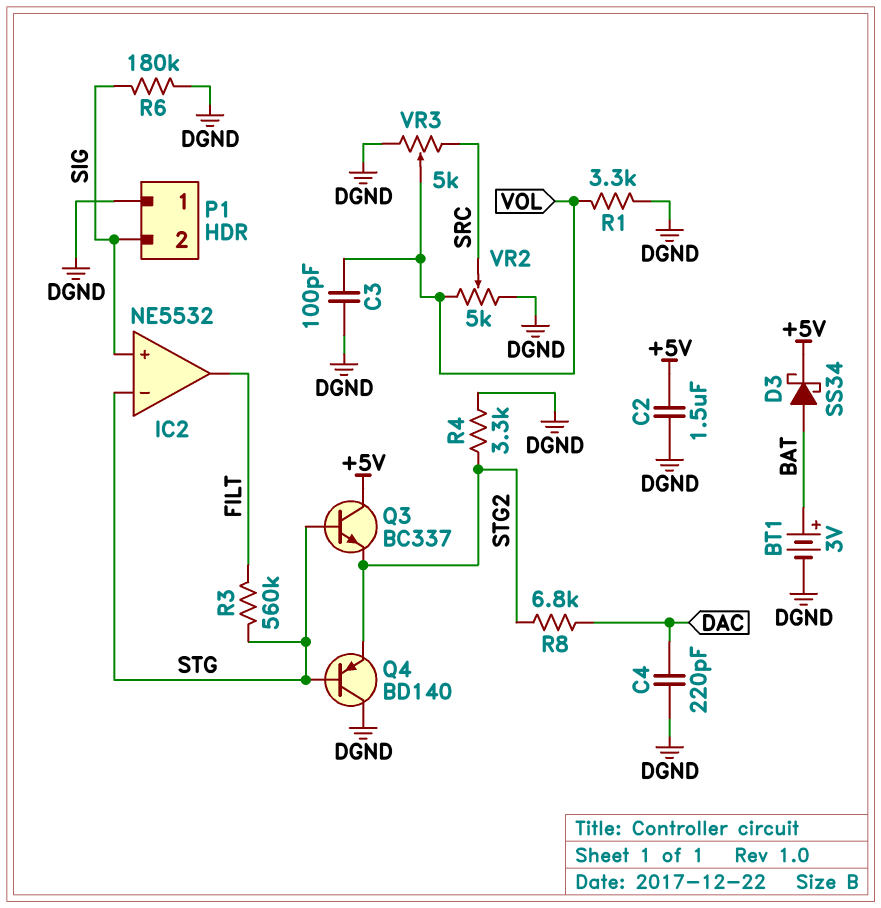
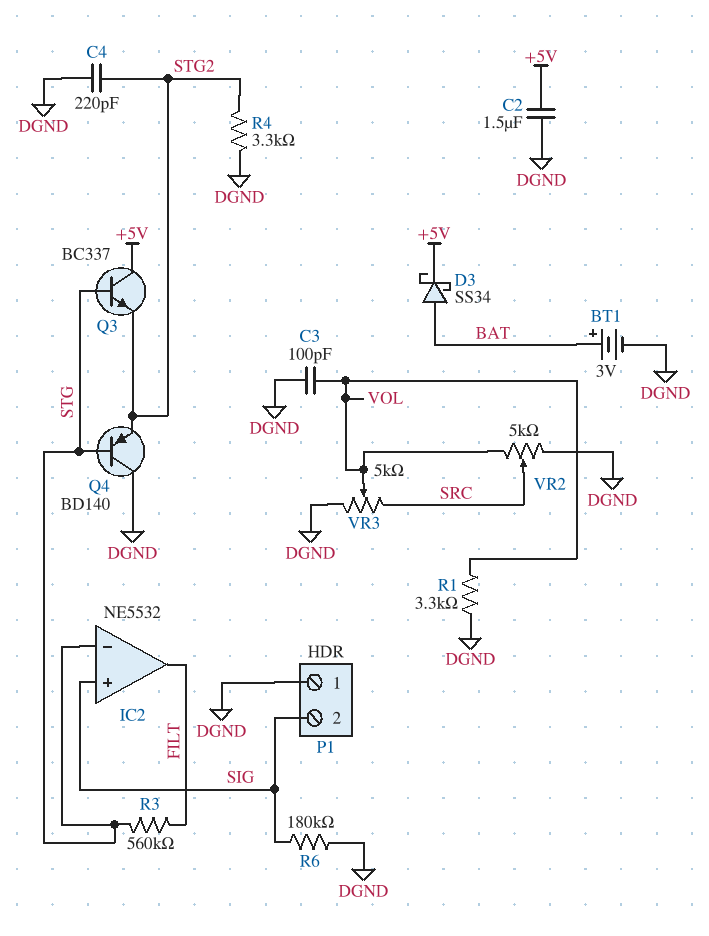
C4: 220pF (DAC, DGND) -> 220pF (DGND, STG2)
R8: 6.8k (DAC, STG2) -> none

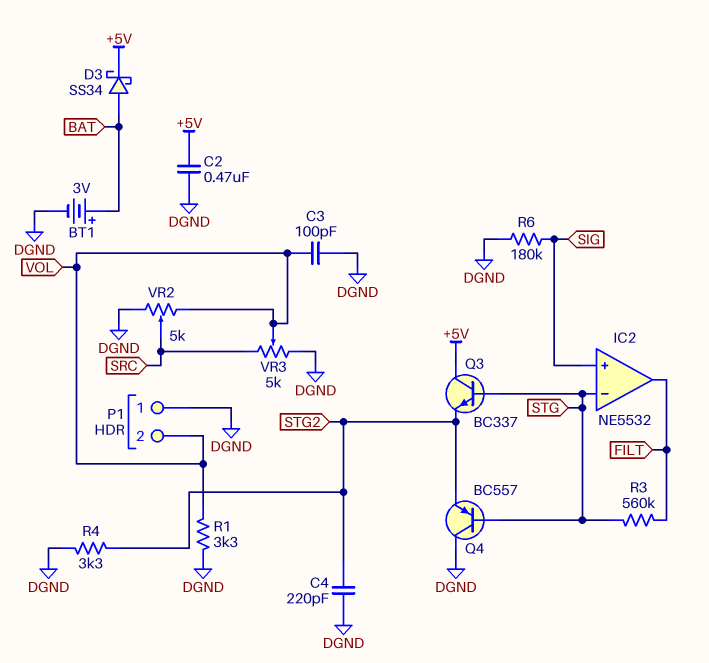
C2: 1.5uF (+5V, DGND) -> 470nF (+5V, DGND)
P1 pin 2: SIG -> VOL
Q4: PNP BD140 (B STG, C DGND, E STG2) -> PNP BC557 (B STG, C DGND, E STG2)

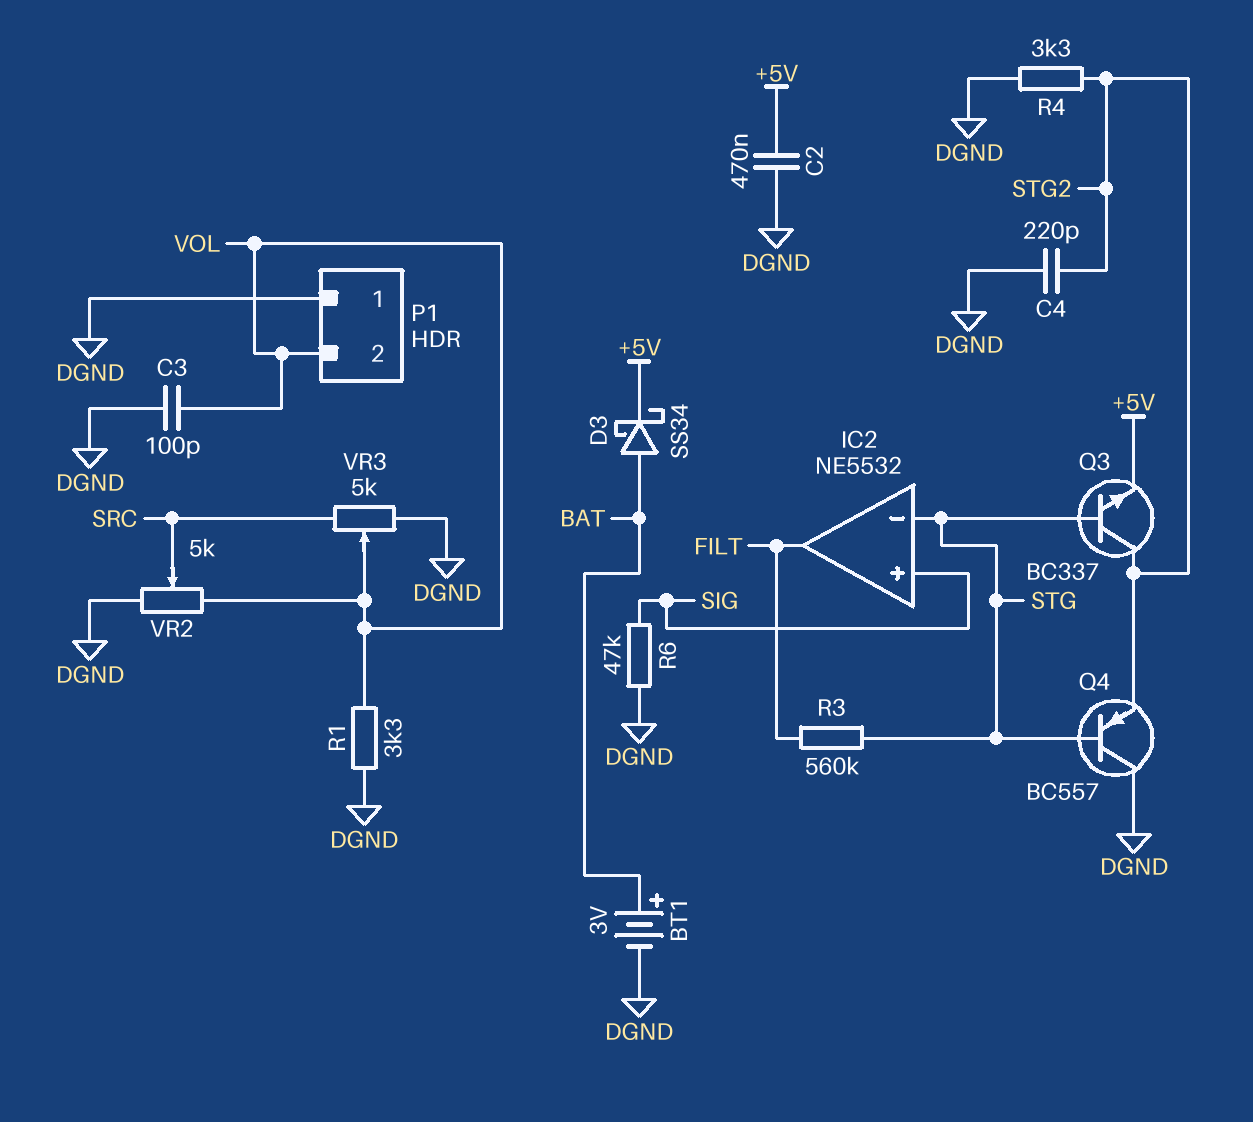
Q3: NPN BC337 (B STG, C +5V, E STG2) -> NPN BC337 (B STG, C STG2, E +5V)
R6: 180k (DGND, SIG) -> 47k (DGND, SIG)

